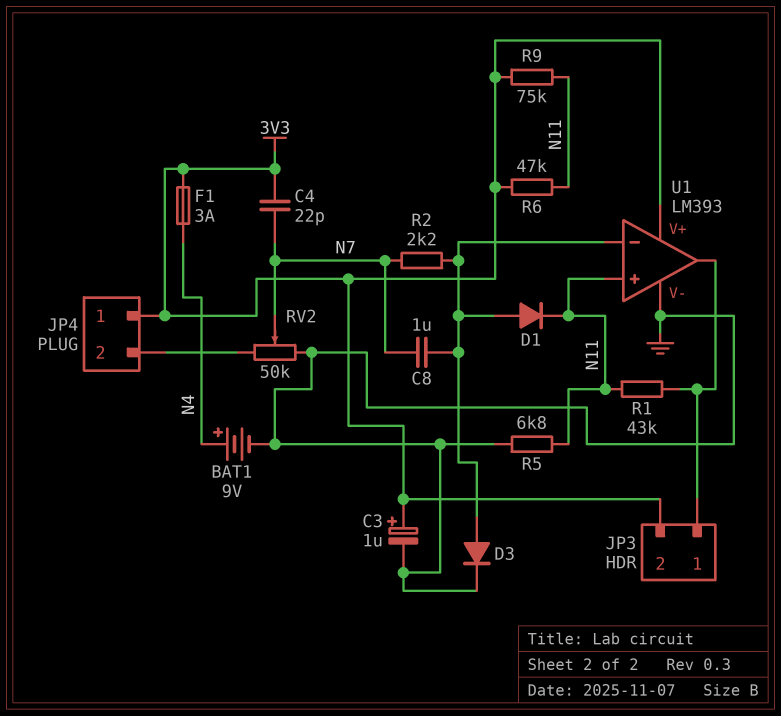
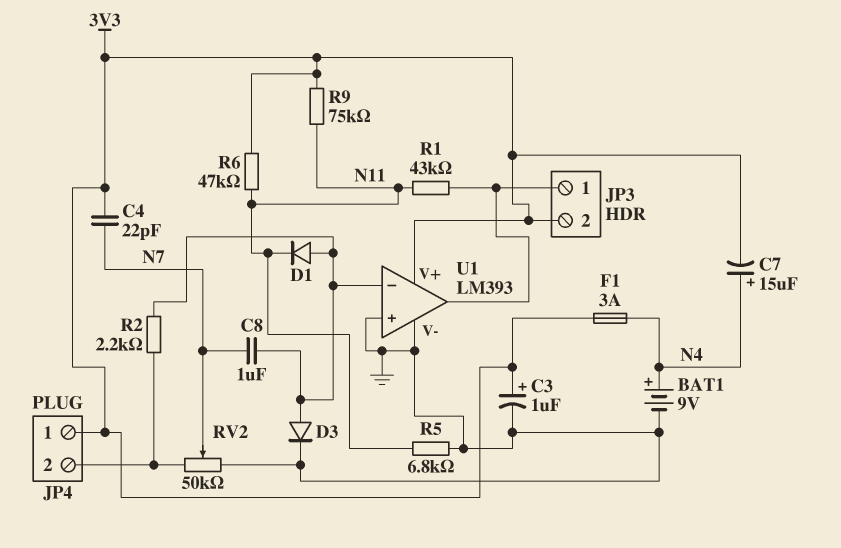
C7: none -> 15uF (plus N4, minus 3V3)
R2: 2.2k (N7, U1/in-) -> 2.2k (JP4/2, U1/in-)
U1 pin in+: N11 -> GND

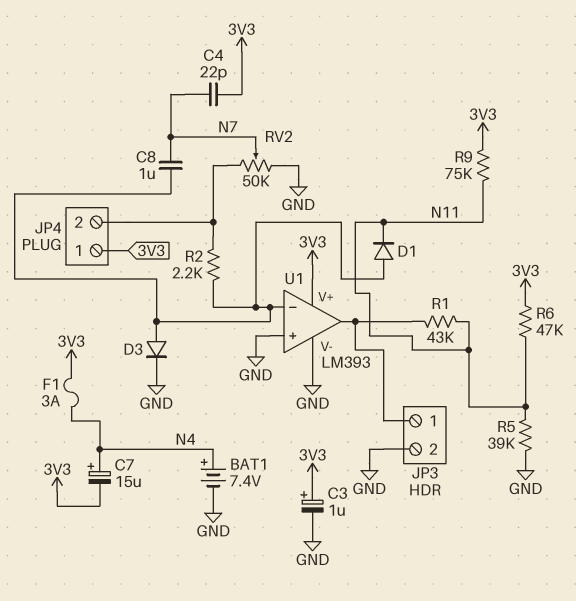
BAT1: 9V (plus N4, minus GND) -> 7.4V (plus N4, minus GND)
JP3 pin 2: 3V3 -> GND
R5: 6.8k (GND, N11) -> 39k (GND, N11)

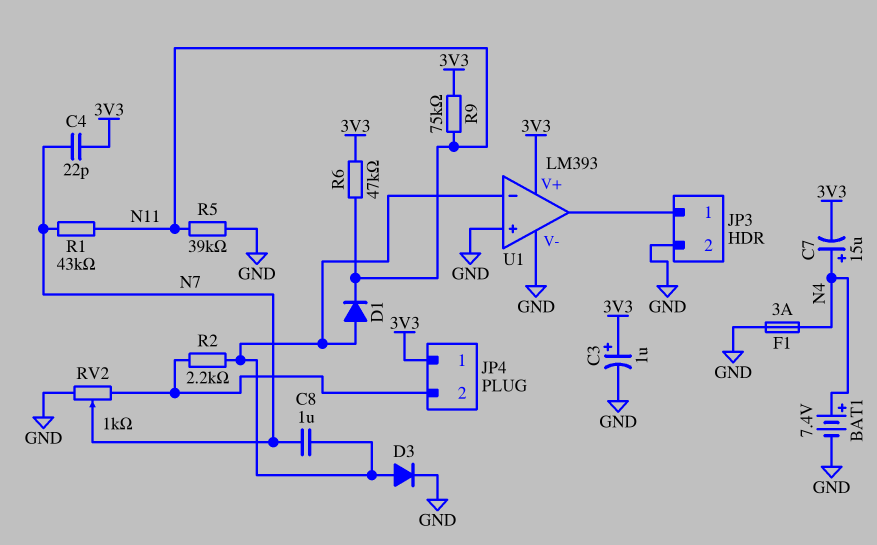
F1: 3A (3V3, N4) -> 3A (GND, N4)
R1: 43k (JP3/1, N11) -> 43k (N7, N11)
RV2: 50k (GND, JP4/2, wiper N7) -> 1k (GND, JP4/2, wiper N7)

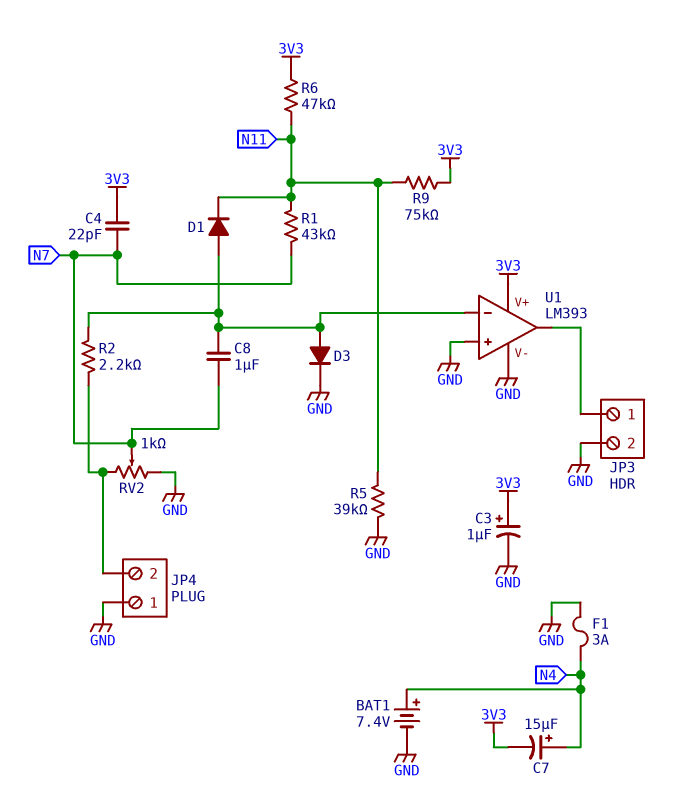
JP4 pin 1: 3V3 -> GND

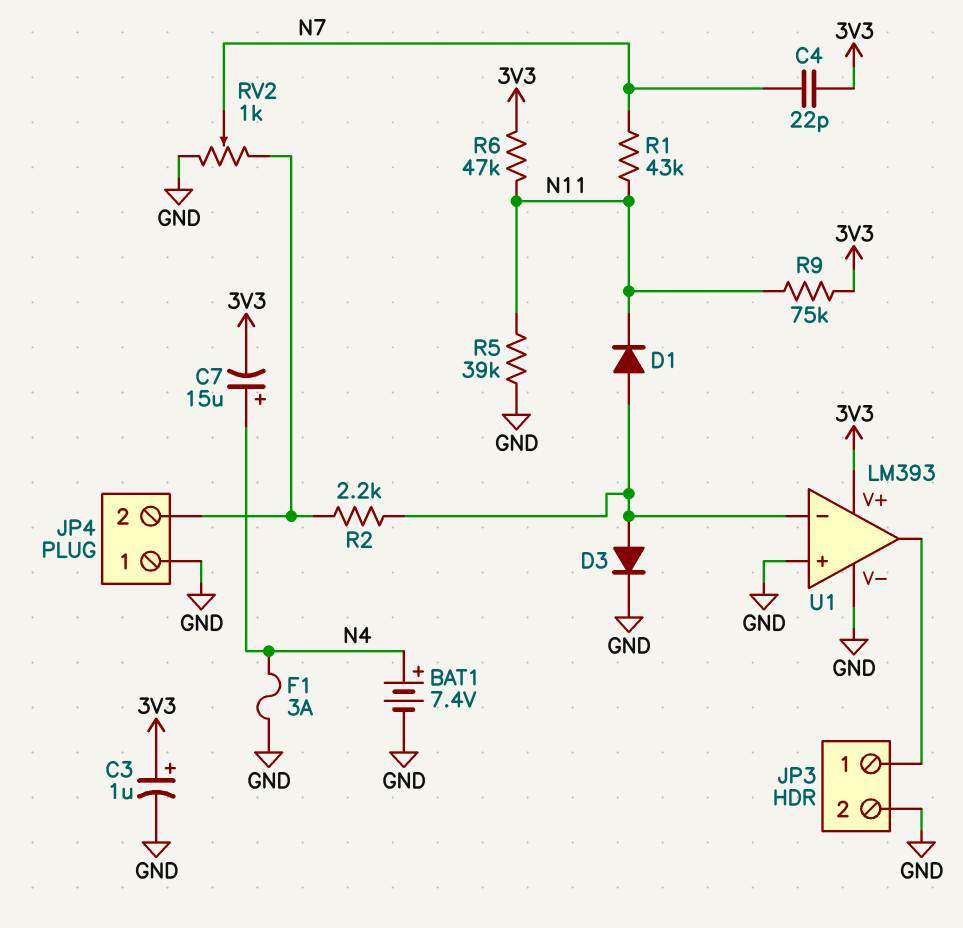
C8: 1uF (N7, U1/in-) -> none

